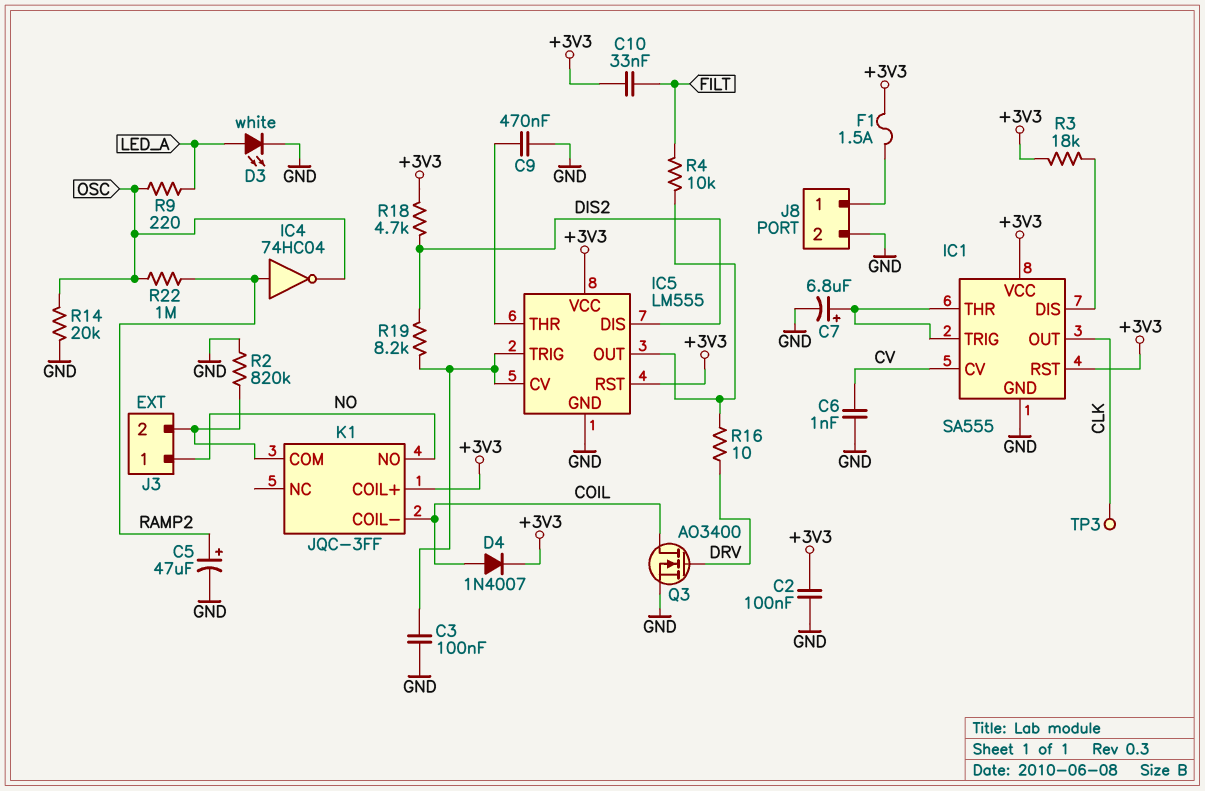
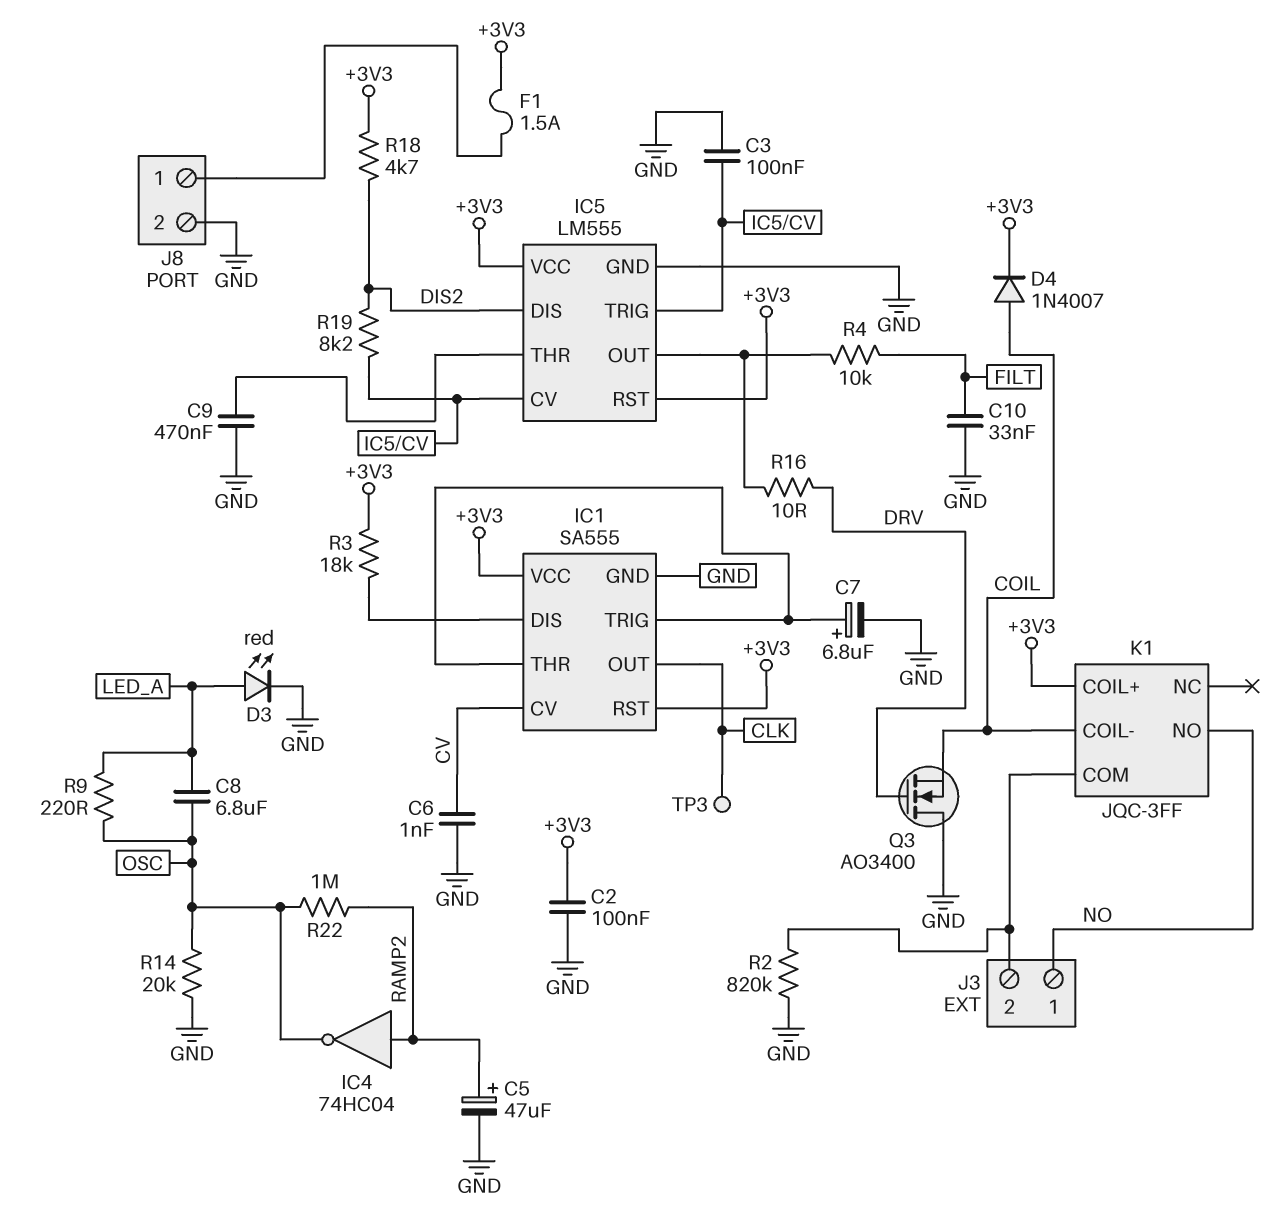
C8: none -> 6.8uF (LED_A, OSC)
C10: 33nF (+3V3, FILT) -> 33nF (FILT, GND)
D3: LED white (A LED_A, K GND) -> LED red (A LED_A, K GND)
Q3: NMOS AO3400 (G DRV, D COIL, S GND) -> NMOS AO3400 (G DRV, D GND, S COIL)

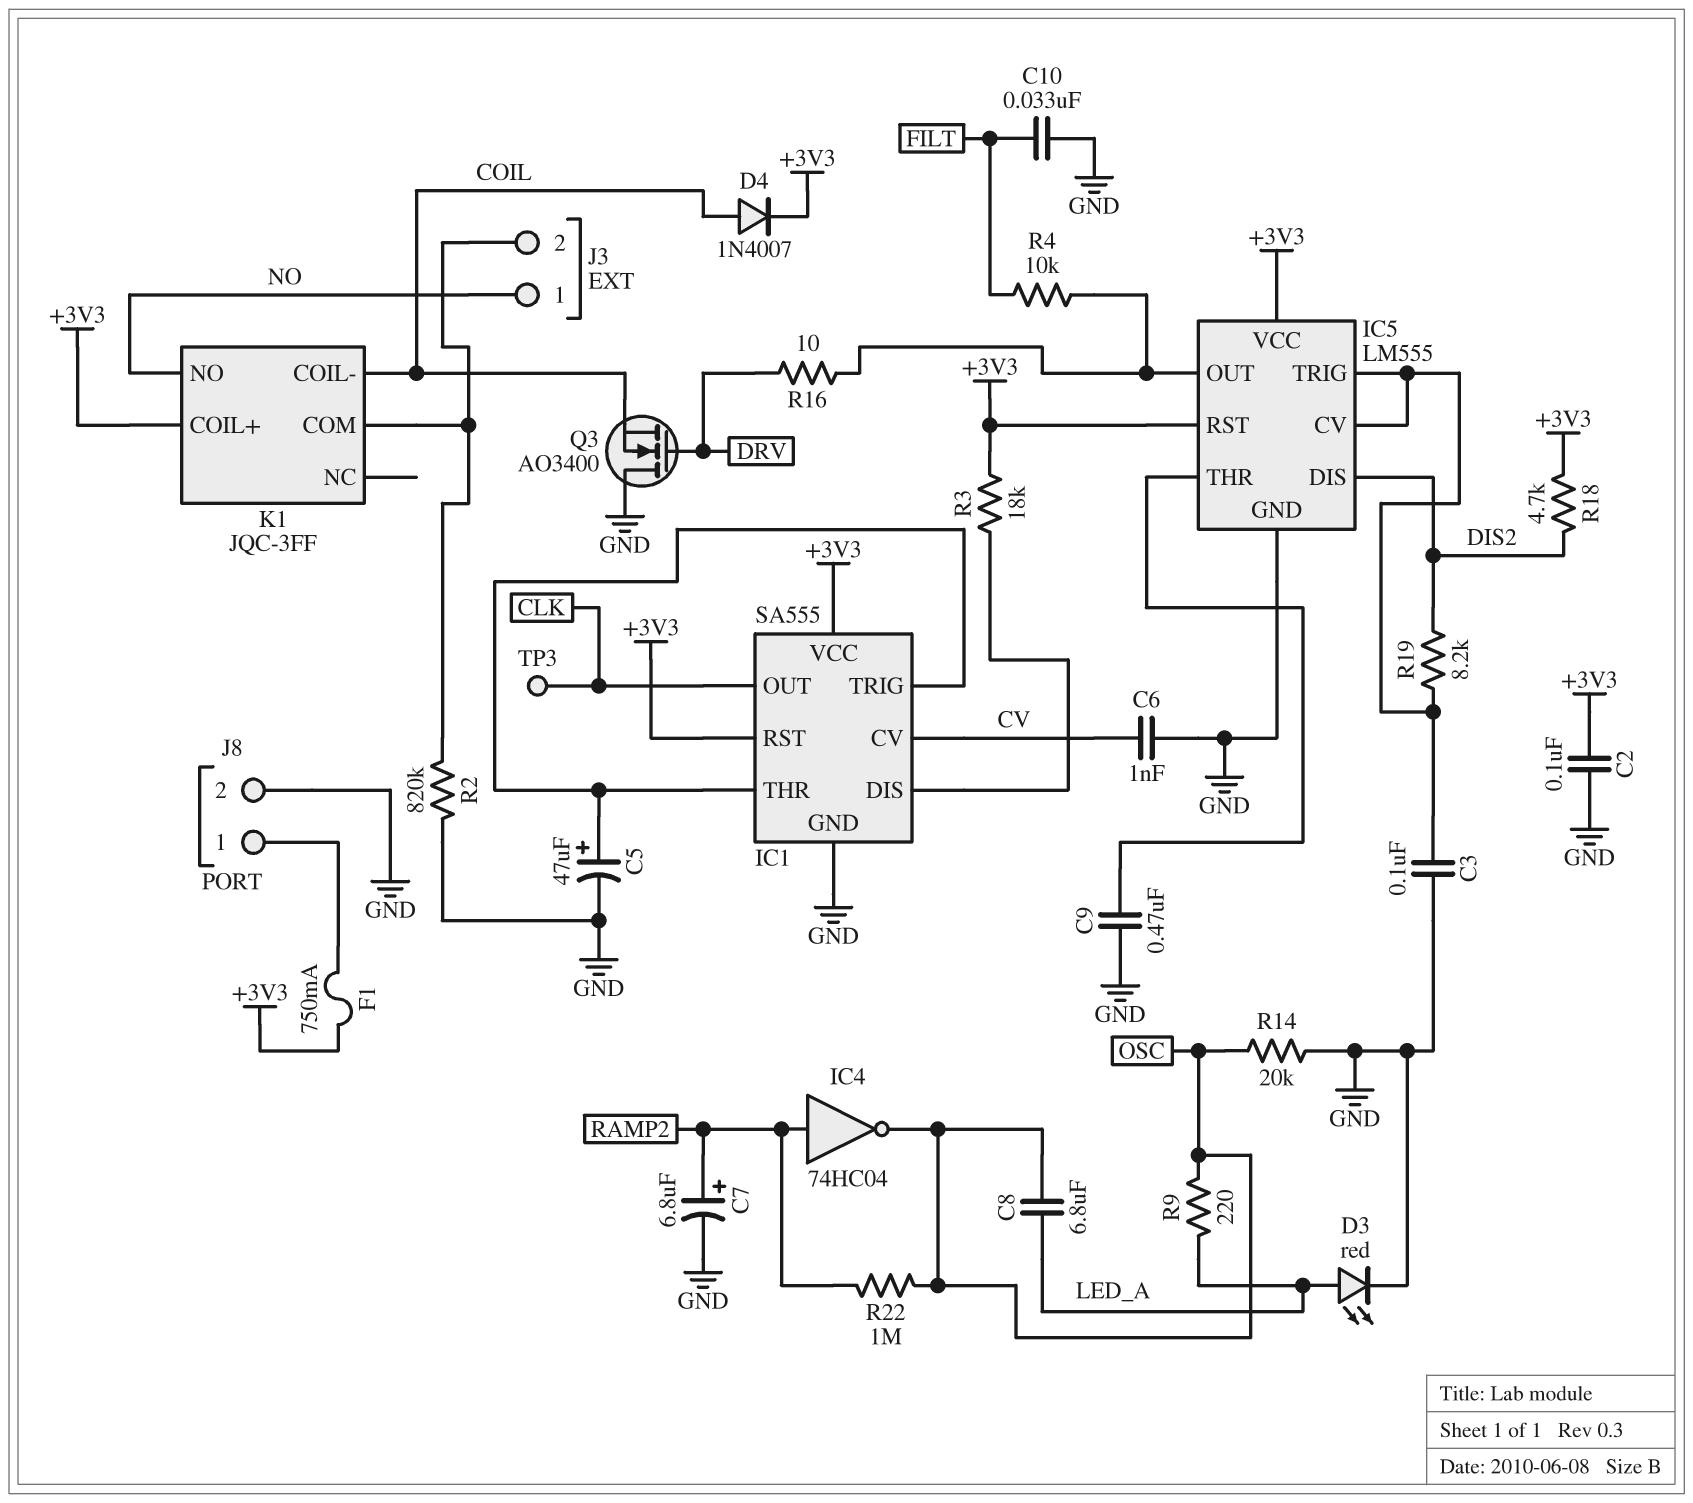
C5: 47uF (plus RAMP2, minus GND) -> 47uF (plus IC1/THR, minus GND)
C7: 6.8uF (plus IC1/THR, minus GND) -> 6.8uF (plus RAMP2, minus GND)
F1: 1.5A (+3V3, J8/1) -> 750mA (+3V3, J8/1)

